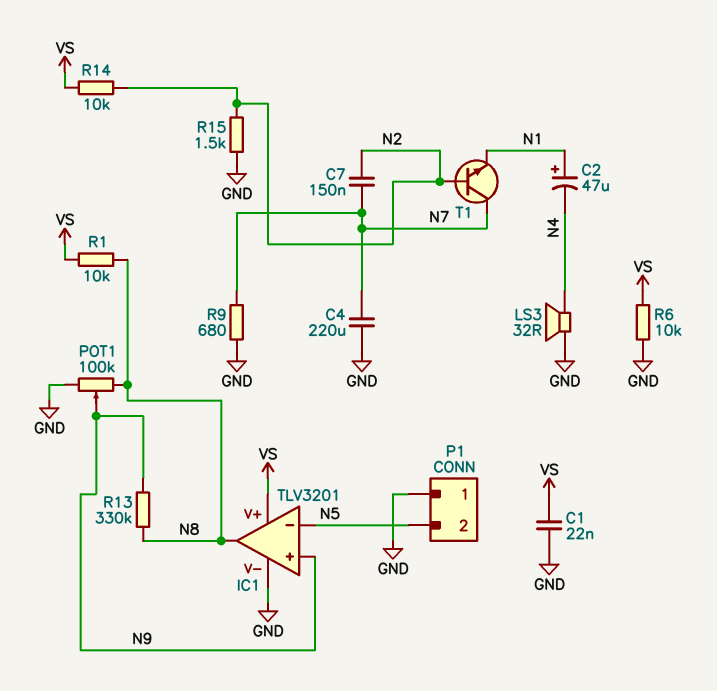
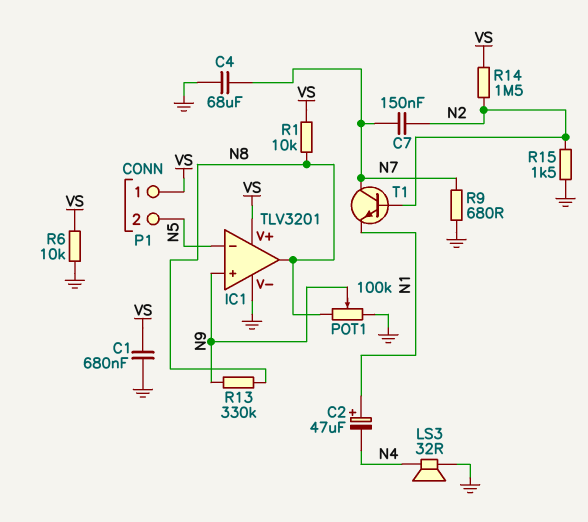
C1: 22nF (GND, VS) -> 680nF (GND, VS)
C4: 220uF (GND, N7) -> 68uF (GND, N7)
P1 pin 1: GND -> VS
R14: 10k (N2, VS) -> 1.5M (N2, VS)

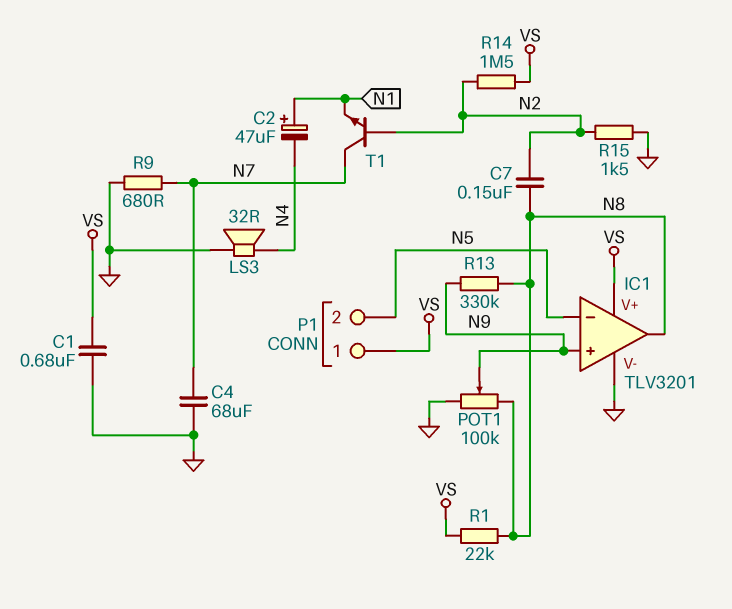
C7: 150nF (N2, N7) -> 150nF (N2, N8)
R1: 10k (N8, VS) -> 22k (N8, VS)
R6: 10k (GND, VS) -> none

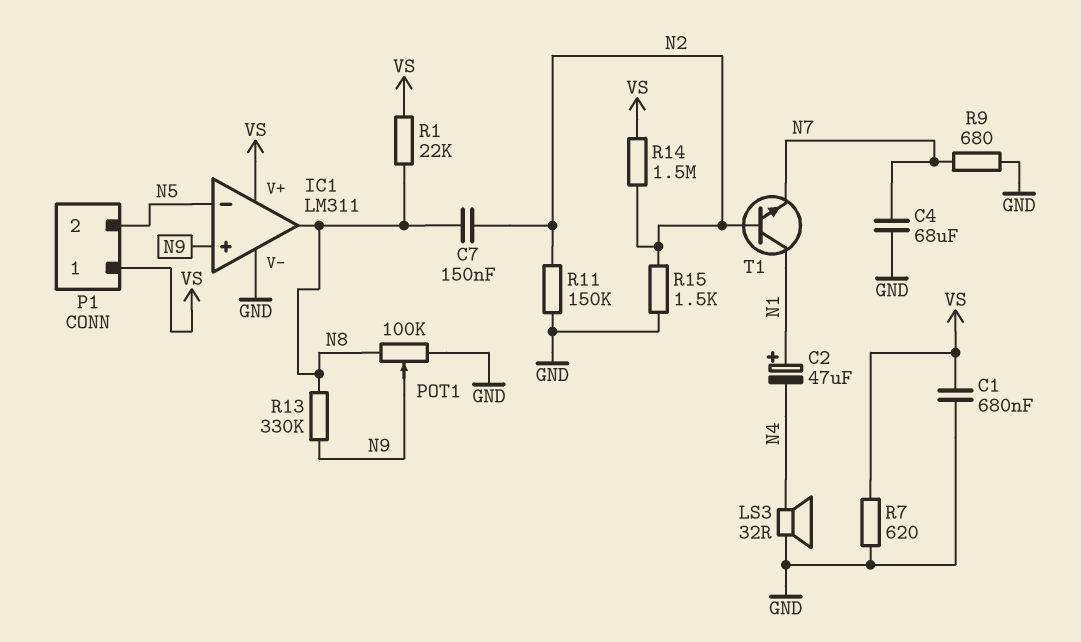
IC1: TLV3201 -> LM311
R7: none -> 620 (GND, VS)
R11: none -> 150k (GND, N2)
T1: NPN (B N2, C N7, E N1) -> NPN (B N2, C N1, E N7)

